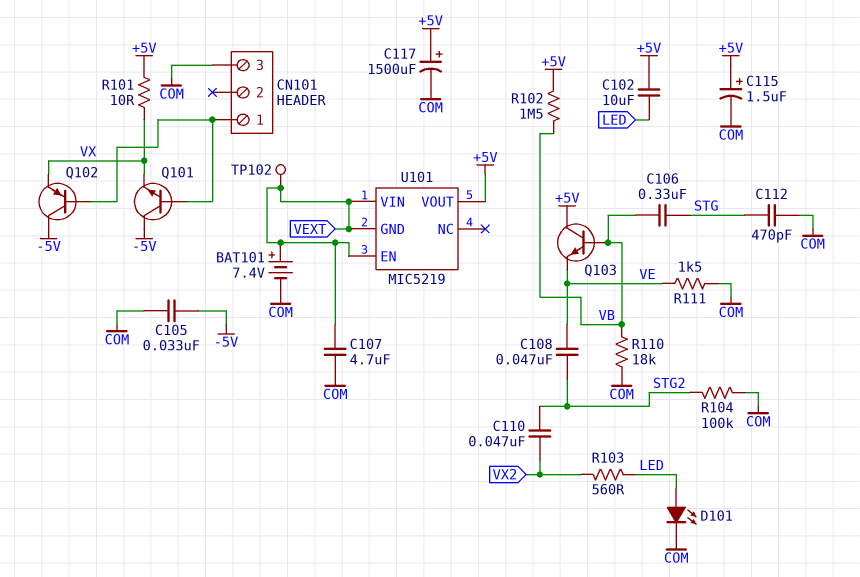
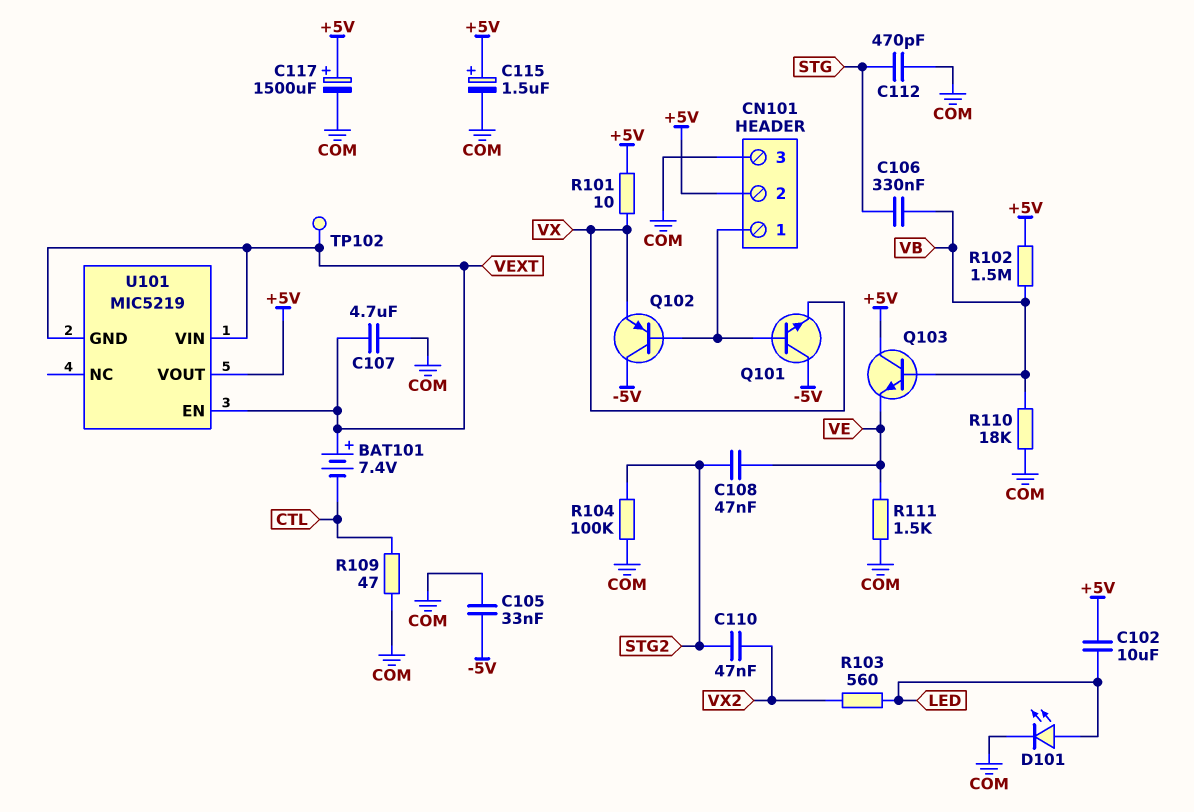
BAT101: 7.4V (plus VEXT, minus COM) -> 7.4V (plus VEXT, minus CTL)
CN101 pin 2: none -> +5V
R109: none -> 47 (COM, CTL)

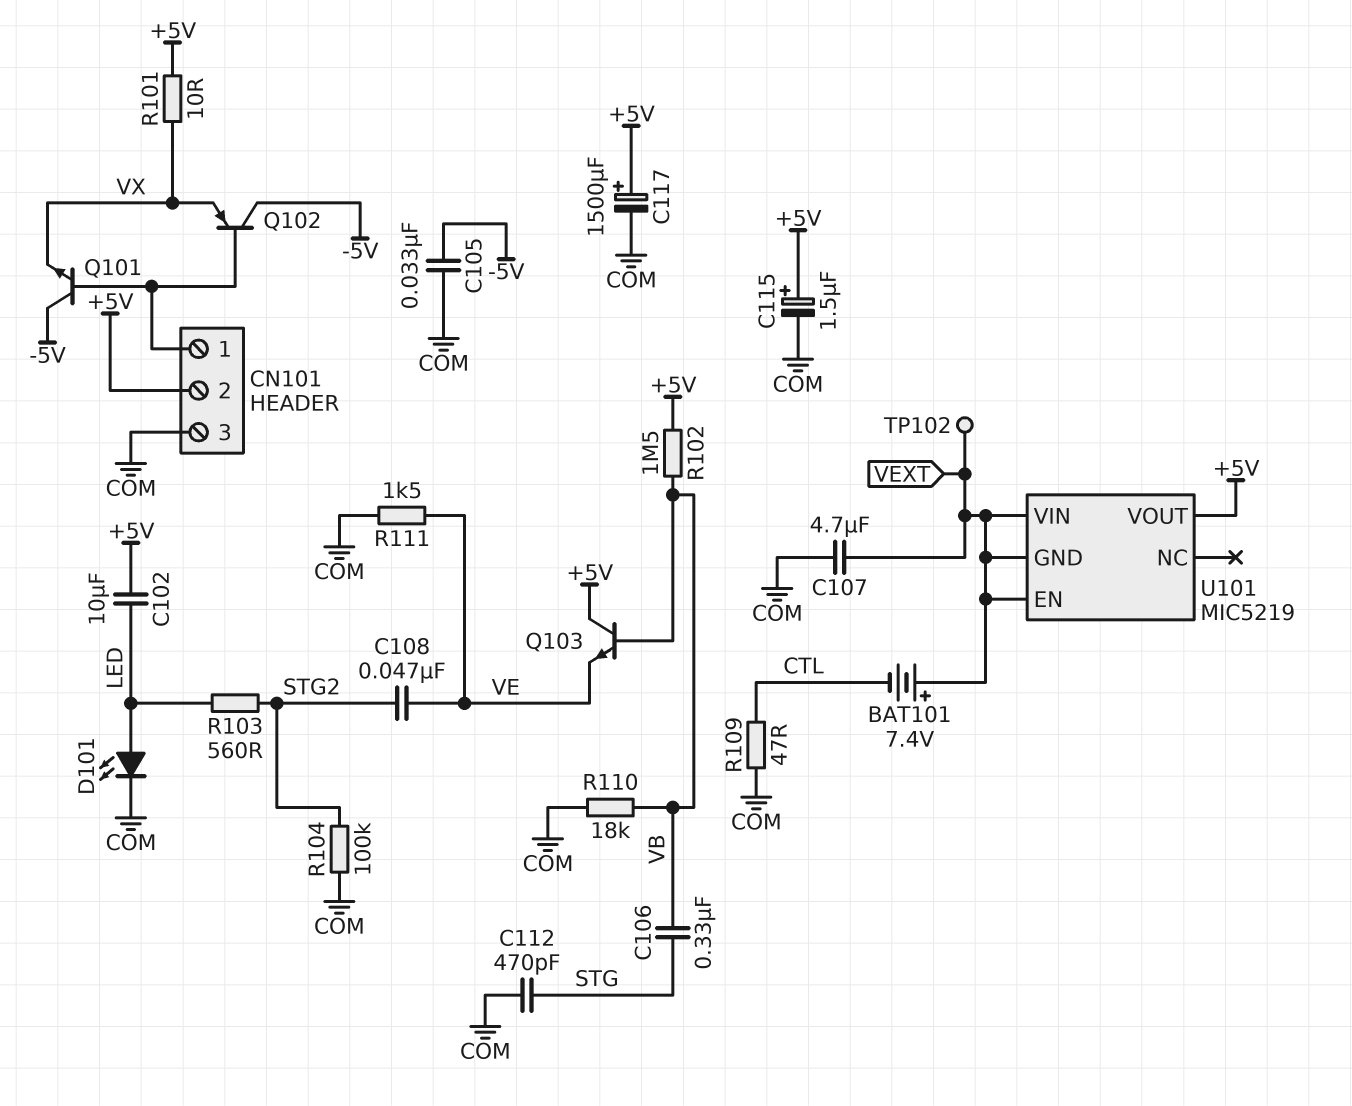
C110: 47nF (STG2, VX2) -> none
R103: 560 (LED, VX2) -> 560 (LED, STG2)

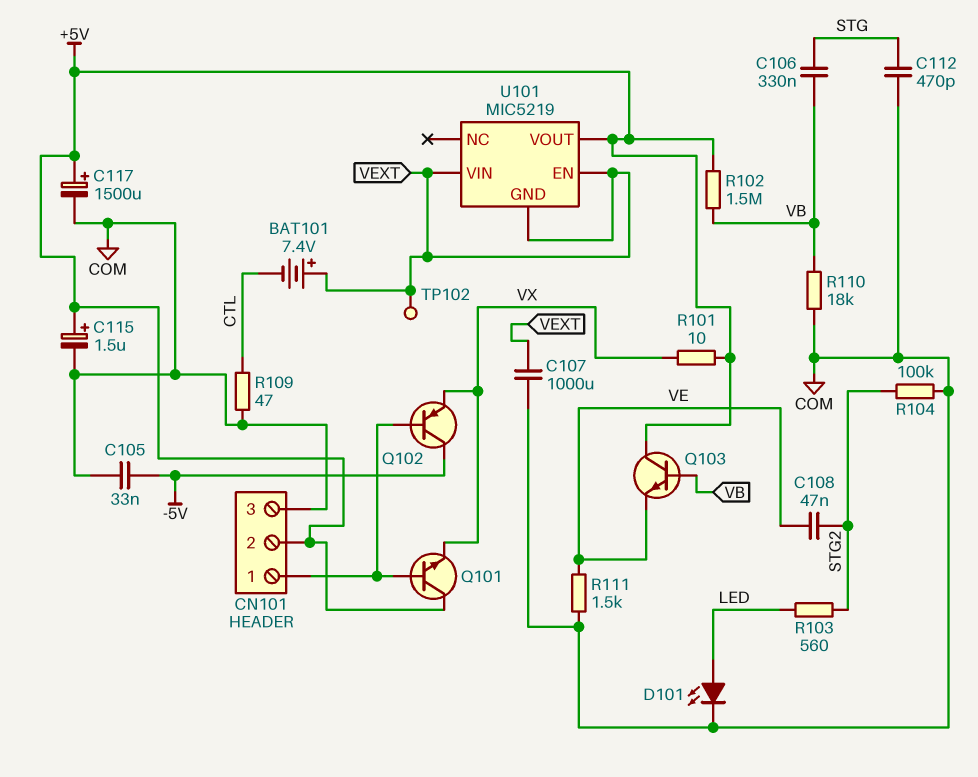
C102: 10uF (+5V, LED) -> none
C107: 4.7uF (COM, VEXT) -> 1000uF (COM, VEXT)
Q101: NPN (B CN101/1, C -5V, E VX) -> NPN (B CN101/1, C +5V, E VX)

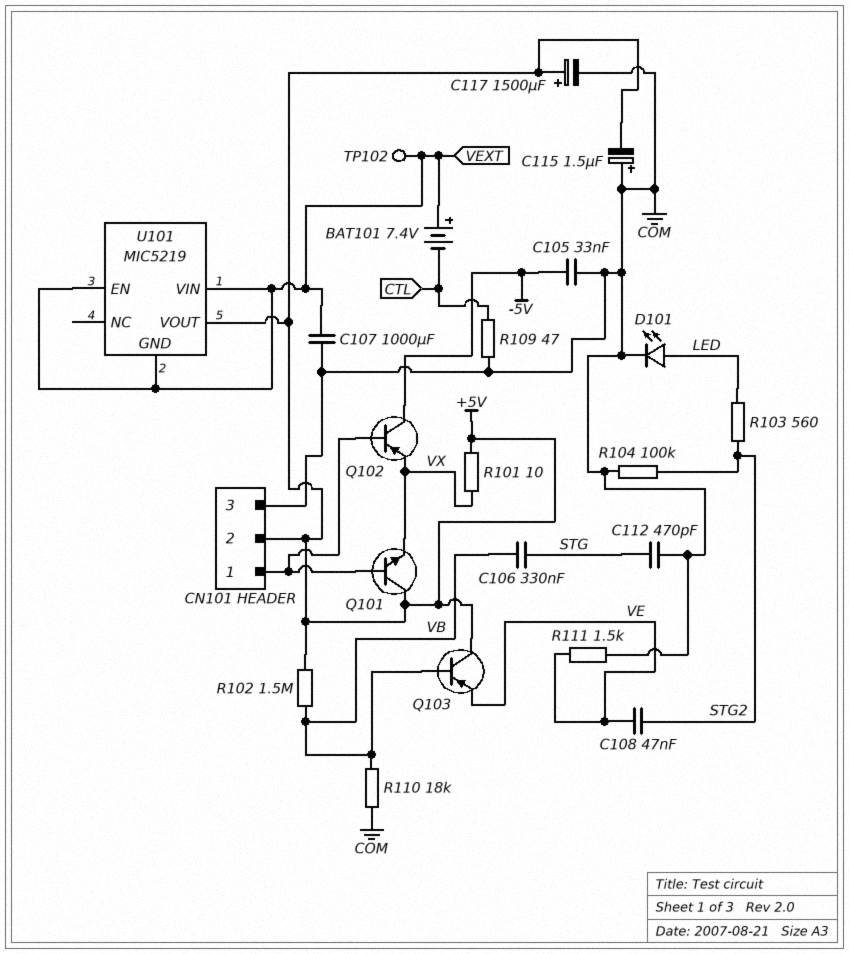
C115: 1.5uF (plus +5V, minus COM) -> 1.5uF (plus COM, minus +5V)
Q103: NPN (B VB, C +5V, E VE) -> PNP (B VB, C +5V, E VE)

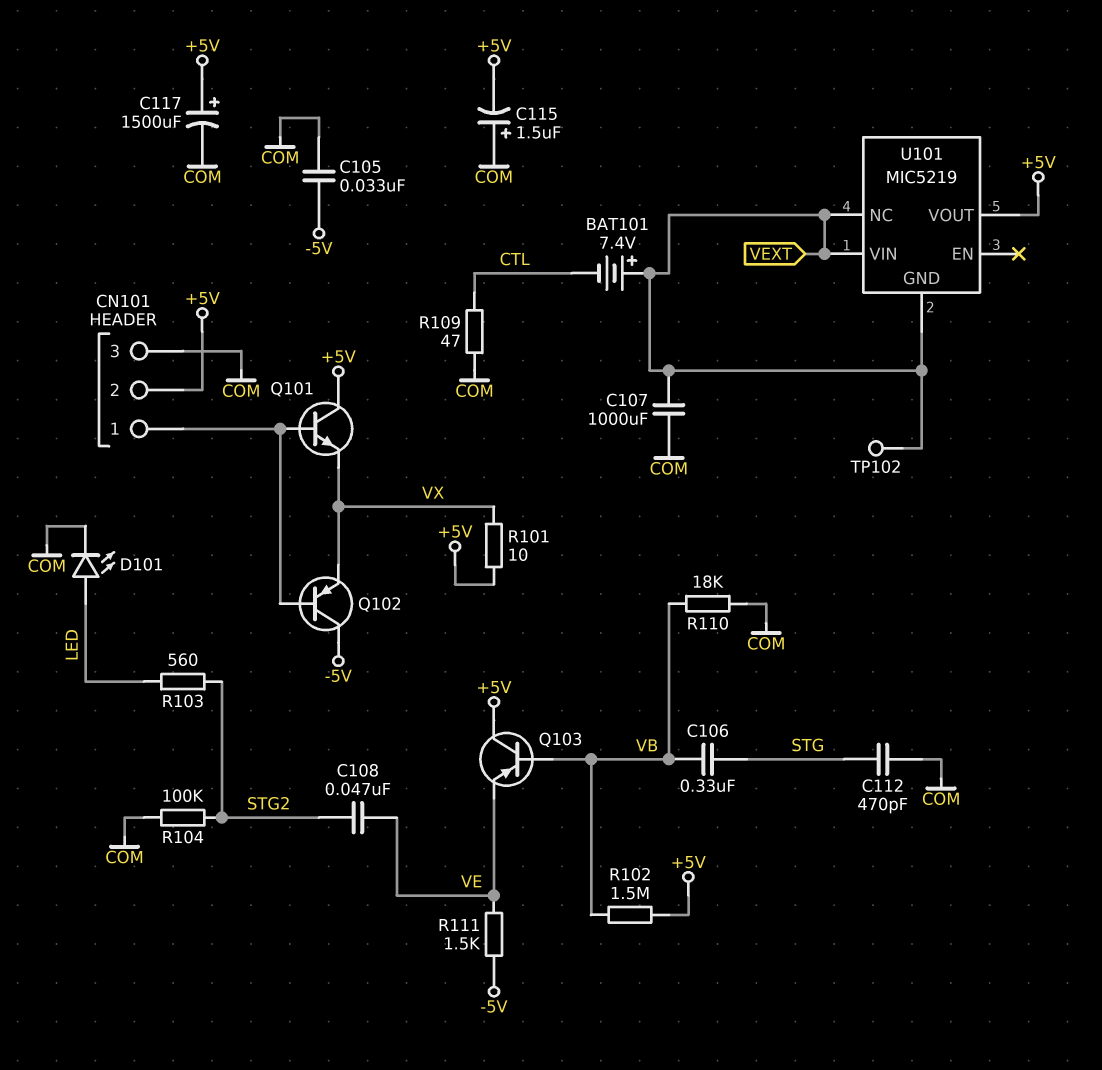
R111: 1.5k (COM, VE) -> 1.5k (-5V, VE)
U101 pin EN: VEXT -> none
U101 pin NC: none -> VEXT

